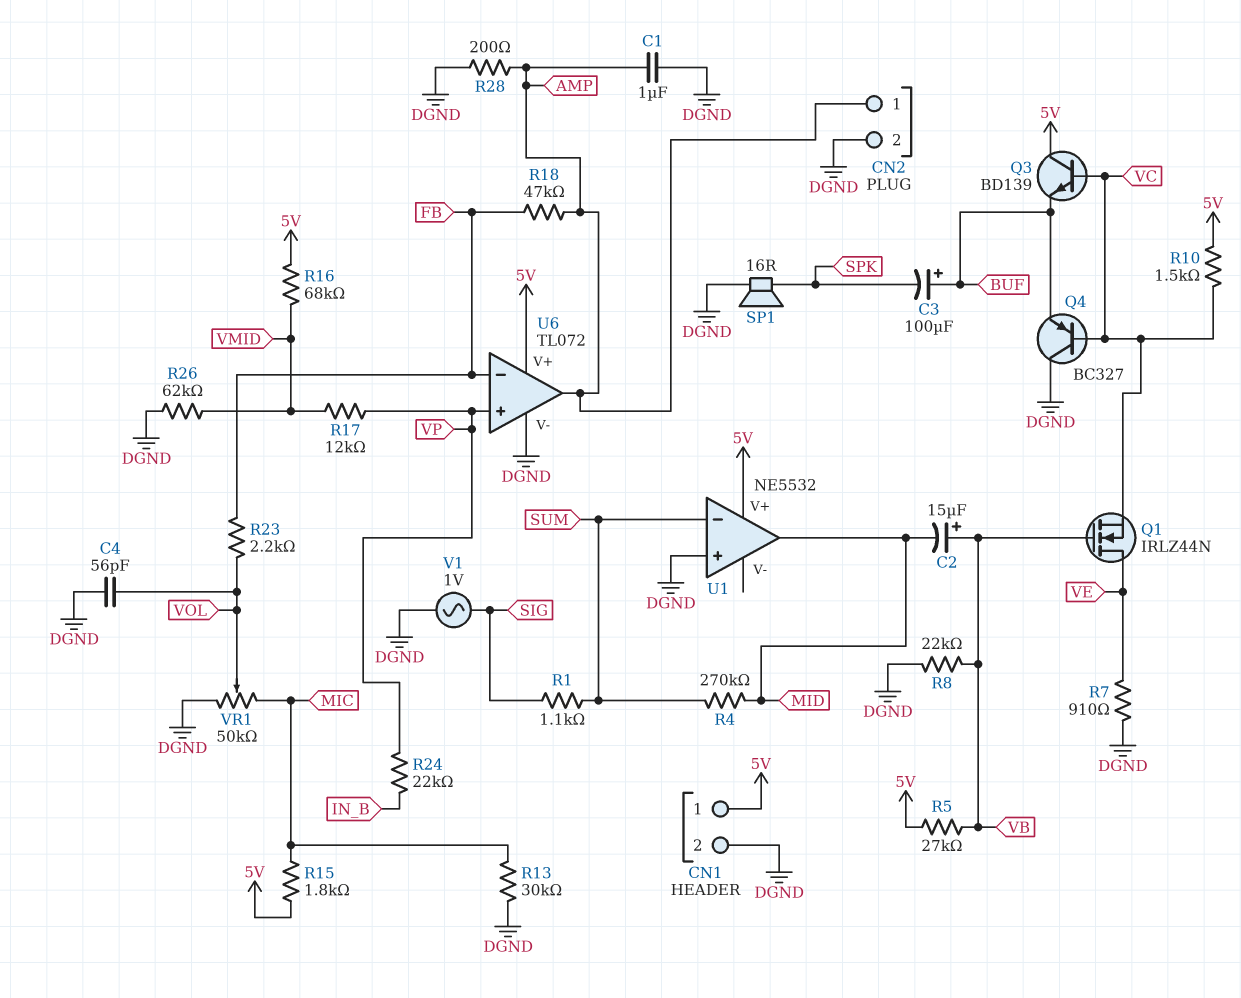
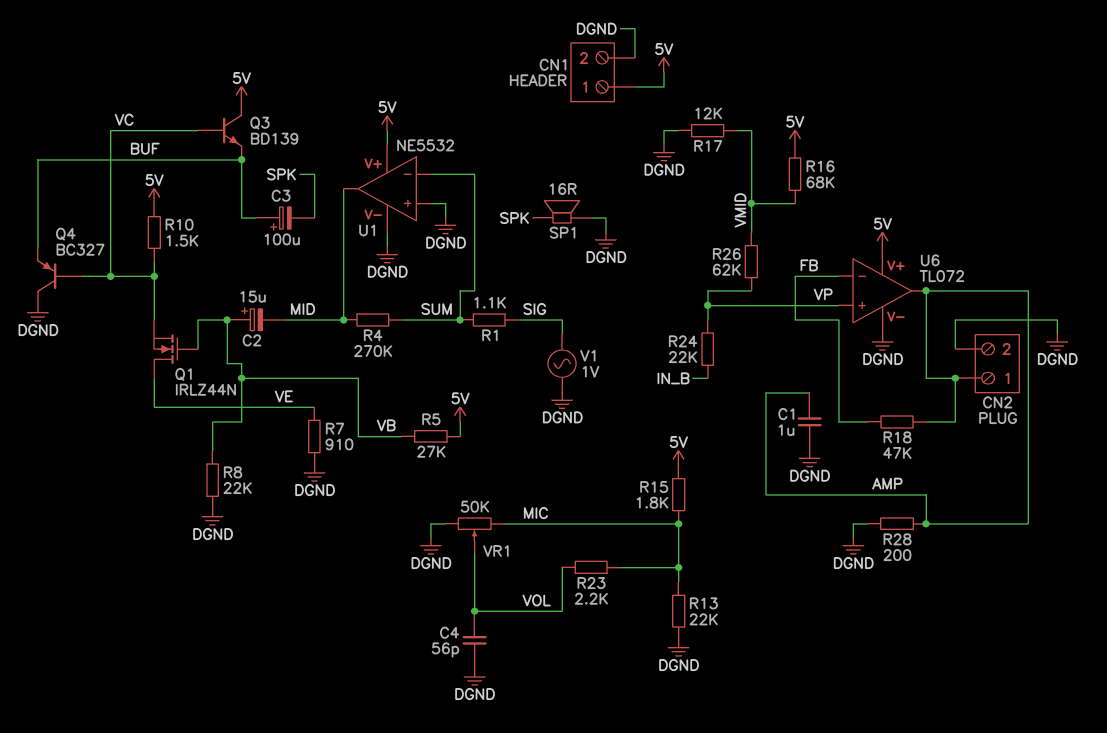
R13: 30k (DGND, MIC) -> 22k (DGND, MIC)
R17: 12k (VMID, VP) -> 12k (DGND, VMID)
R23: 2.2k (FB, VOL) -> 2.2k (MIC, VOL)
R26: 62k (DGND, VMID) -> 62k (VMID, VP)
U1 pin V-: none -> DGND

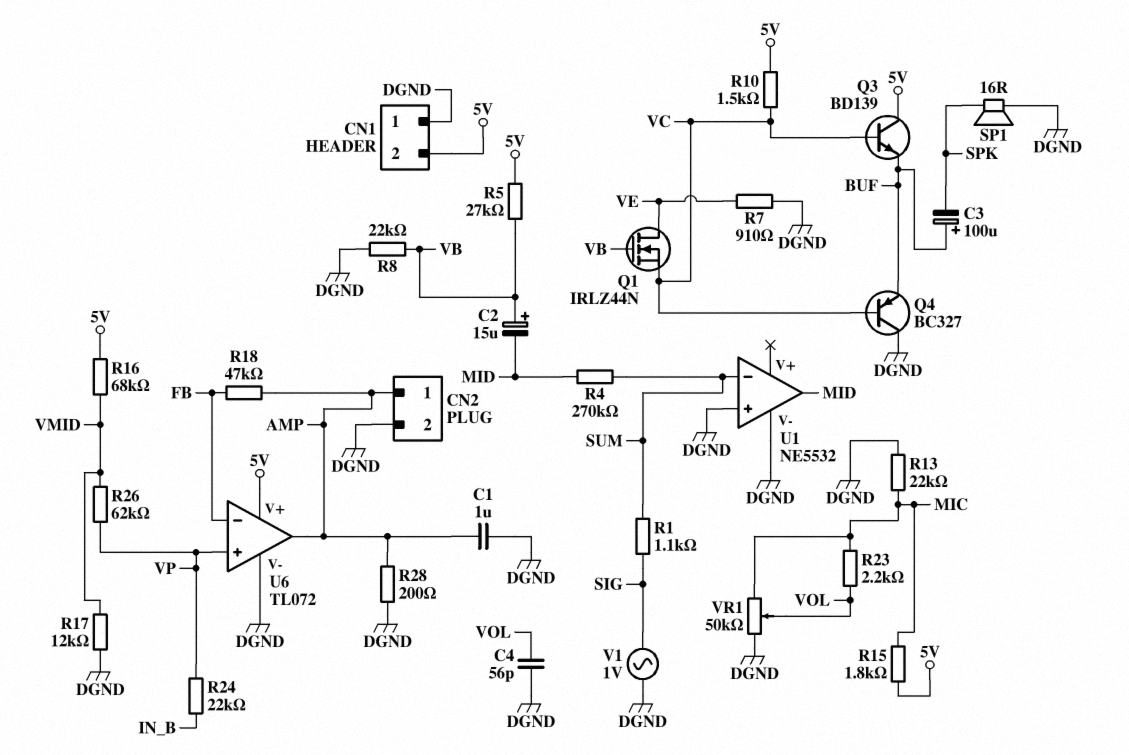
CN1 pin 1: 5V -> DGND
CN1 pin 2: DGND -> 5V
U1 pin V+: 5V -> none

